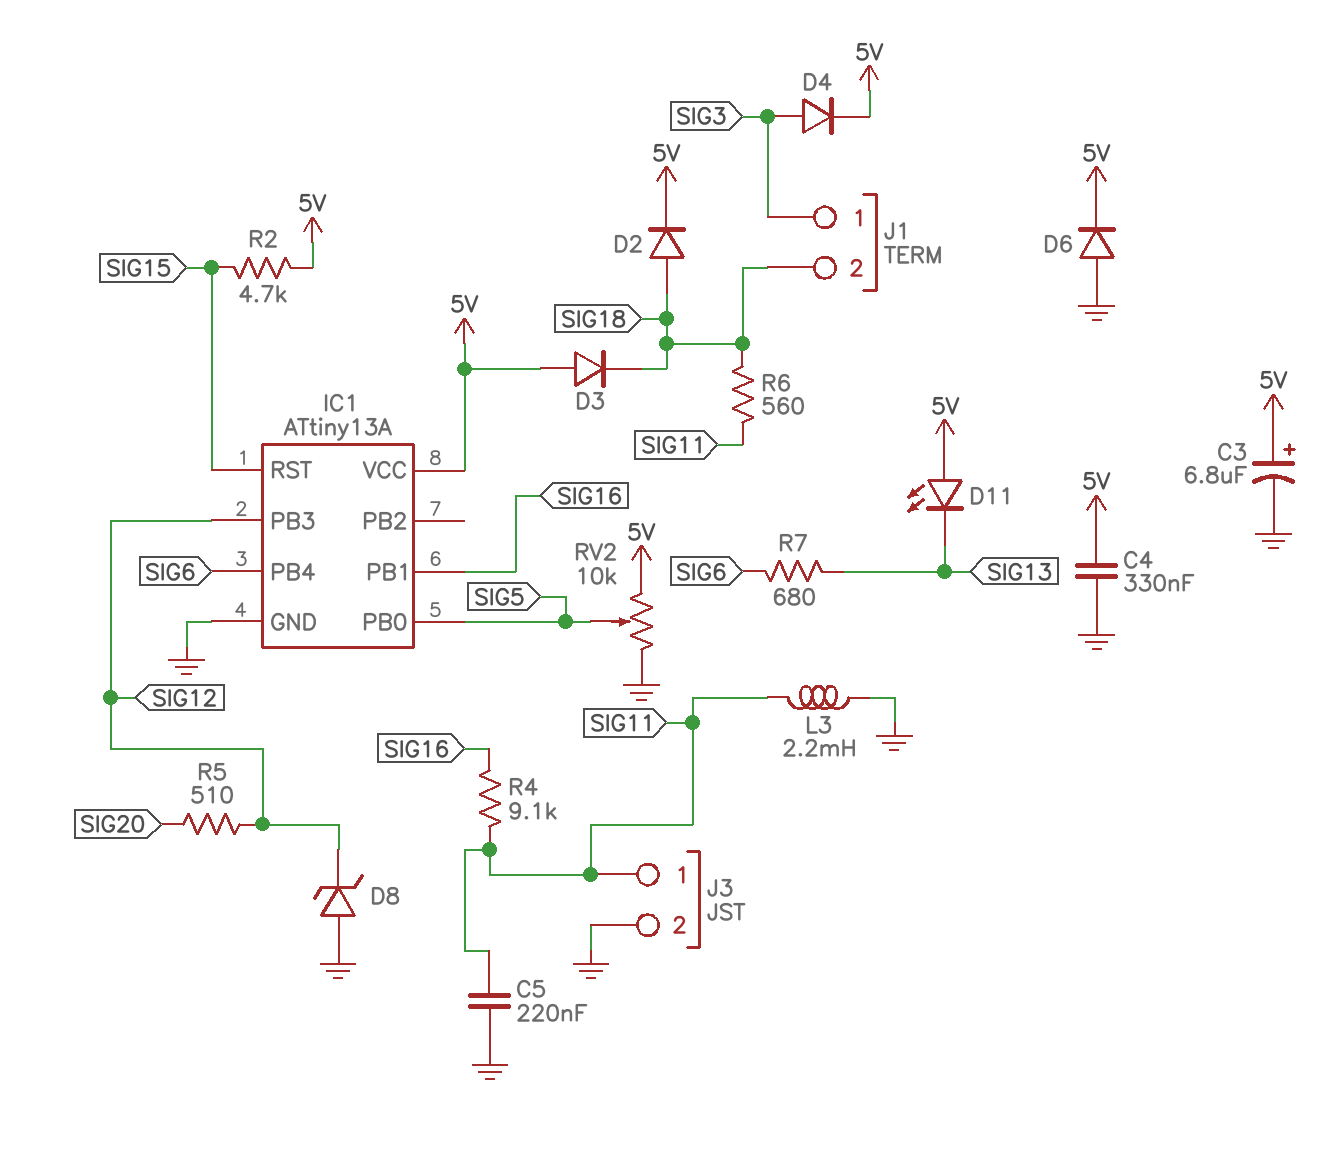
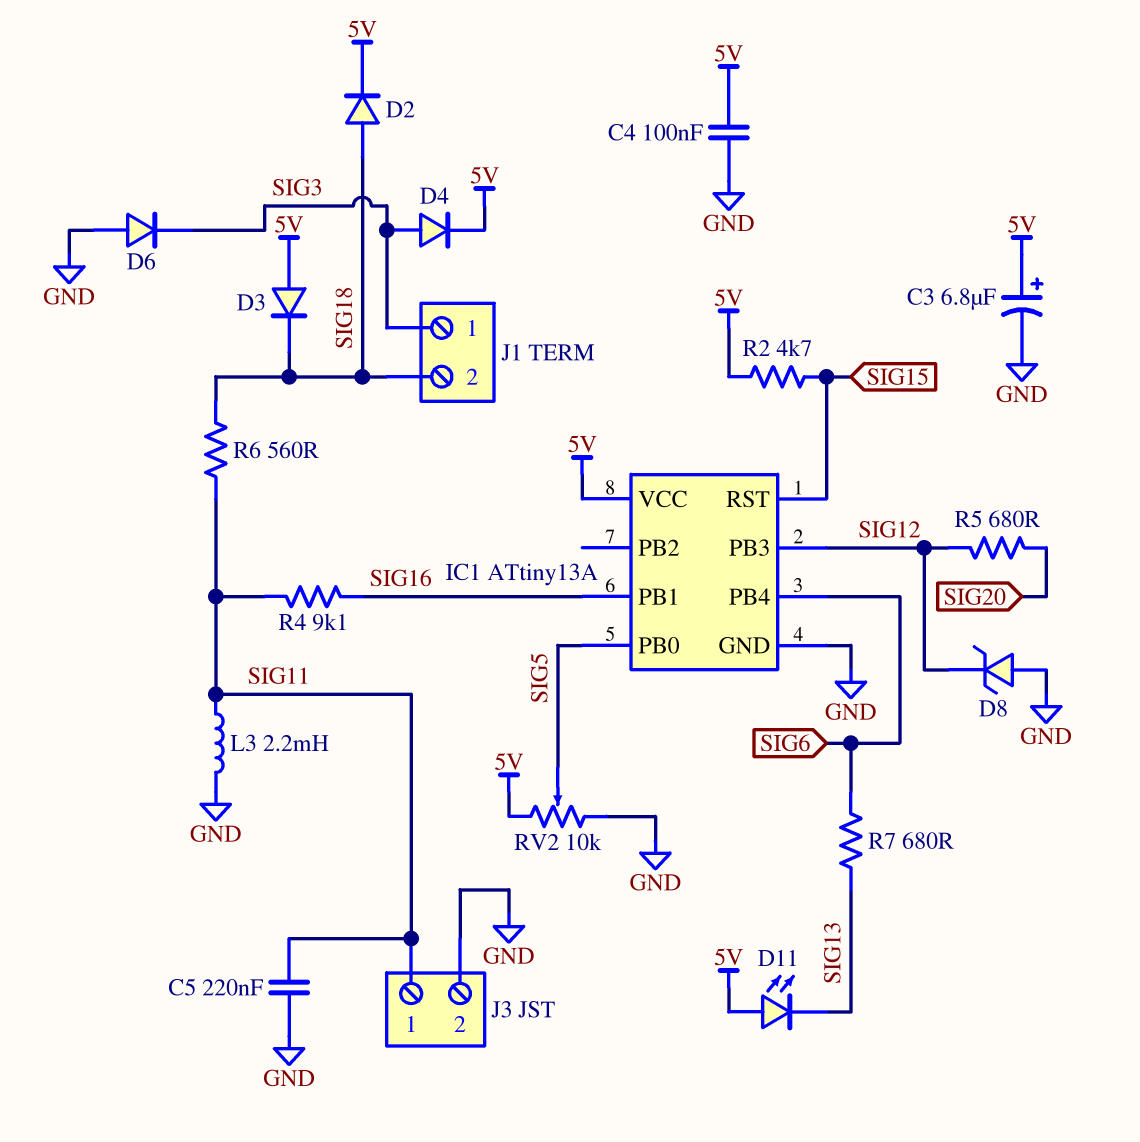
C4: 330nF (5V, GND) -> 100nF (5V, GND)
D6: diode (A GND, K 5V) -> diode (A GND, K SIG3)
R5: 510 (SIG12, SIG20) -> 680 (SIG12, SIG20)

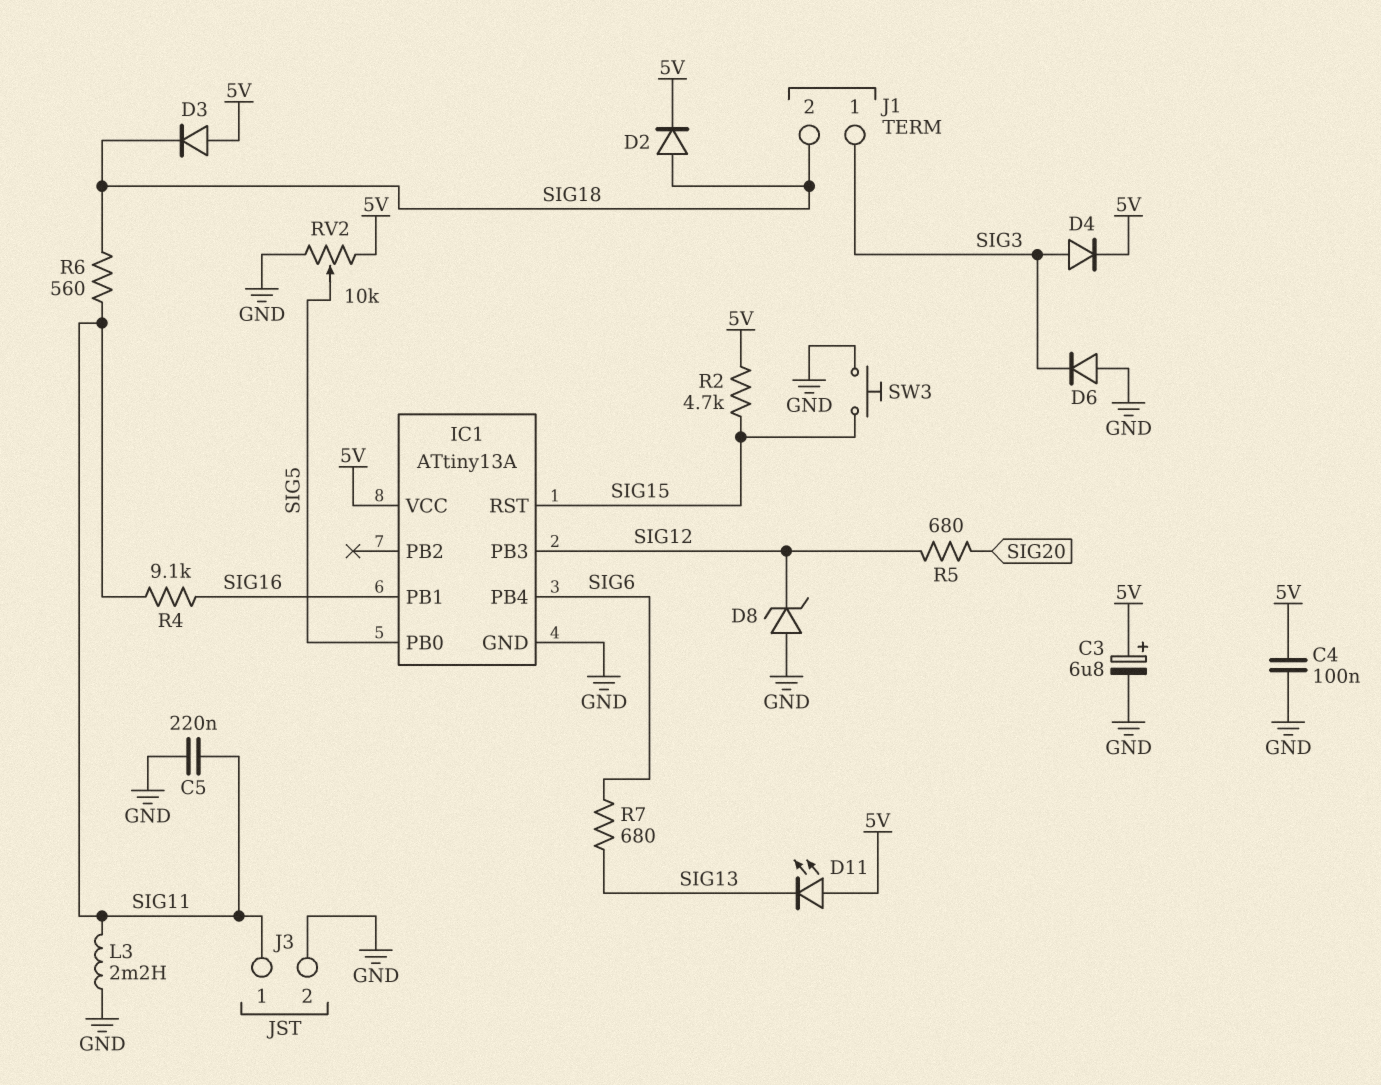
SW3: none -> button (GND, SIG15)

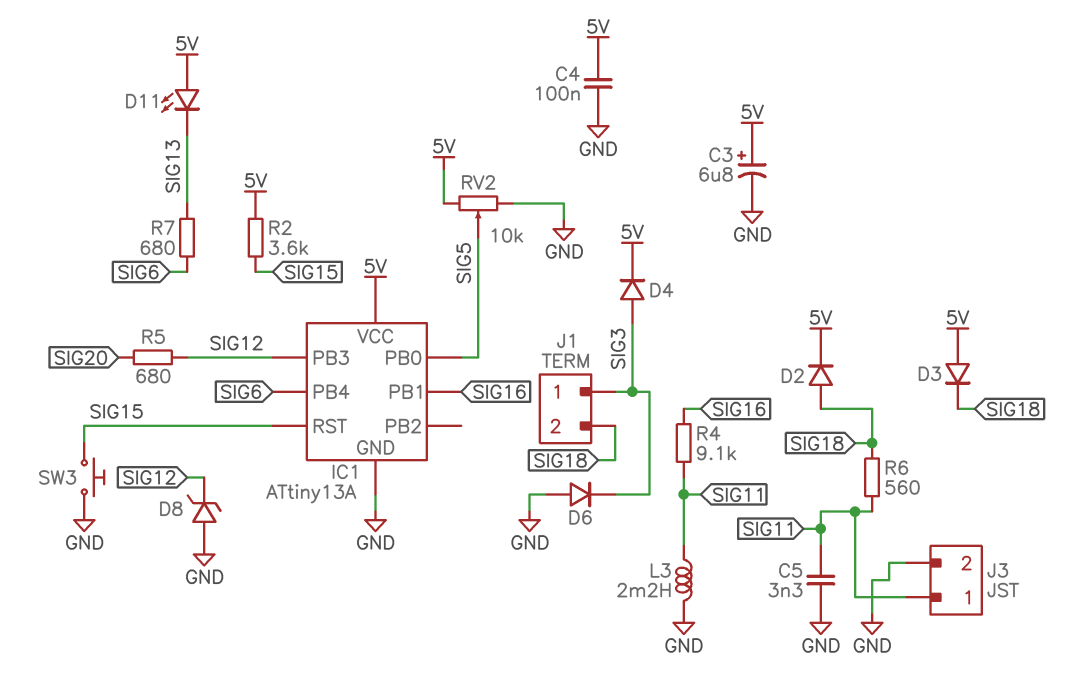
C5: 220nF (GND, SIG11) -> 3.3nF (GND, SIG11)
R2: 4.7k (5V, SIG15) -> 3.6k (5V, SIG15)

